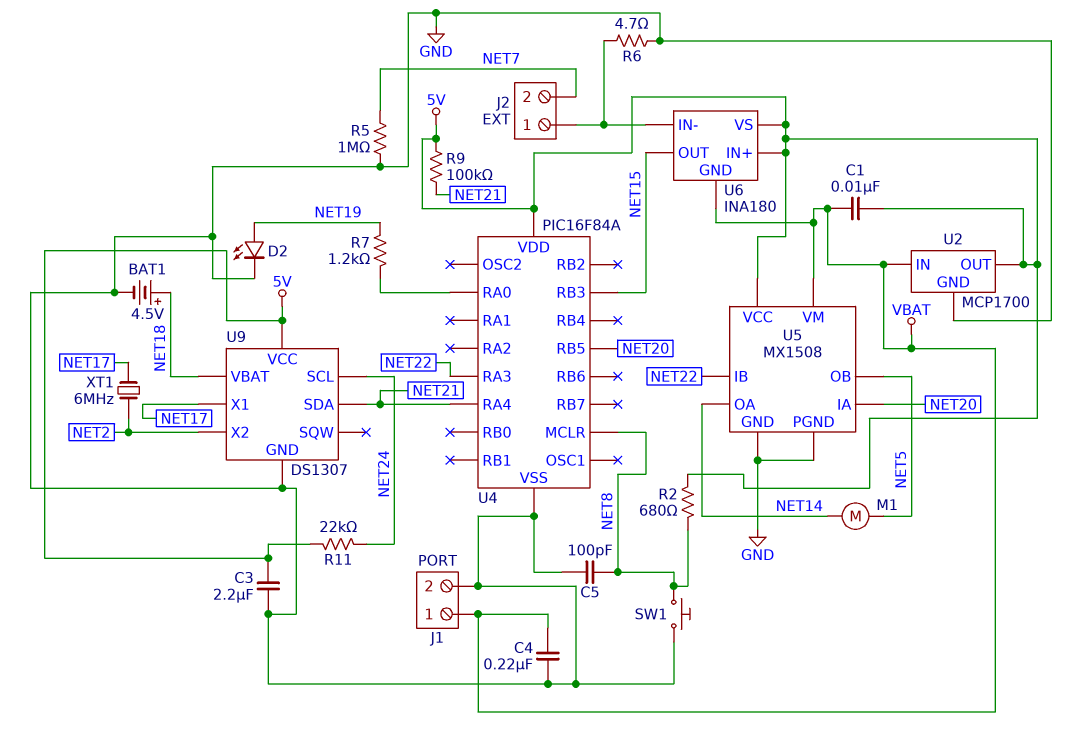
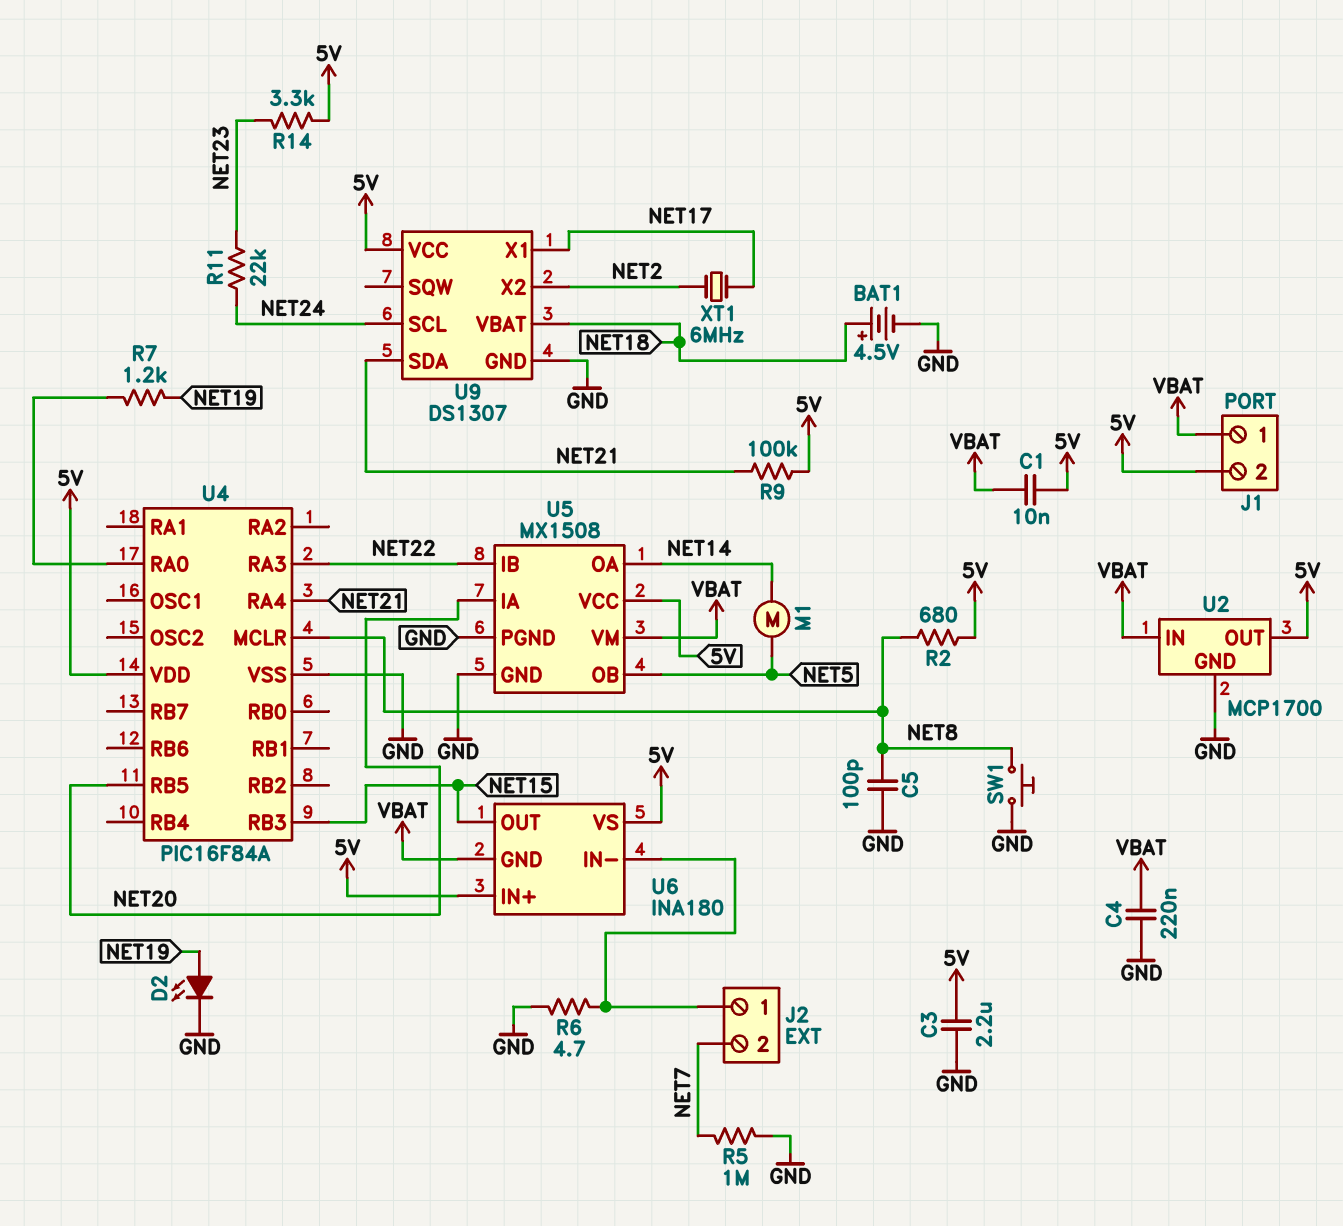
J1 pin 2: GND -> 5V
R11: 22k (5V, NET24) -> 22k (NET23, NET24)
R14: none -> 3.3k (5V, NET23)

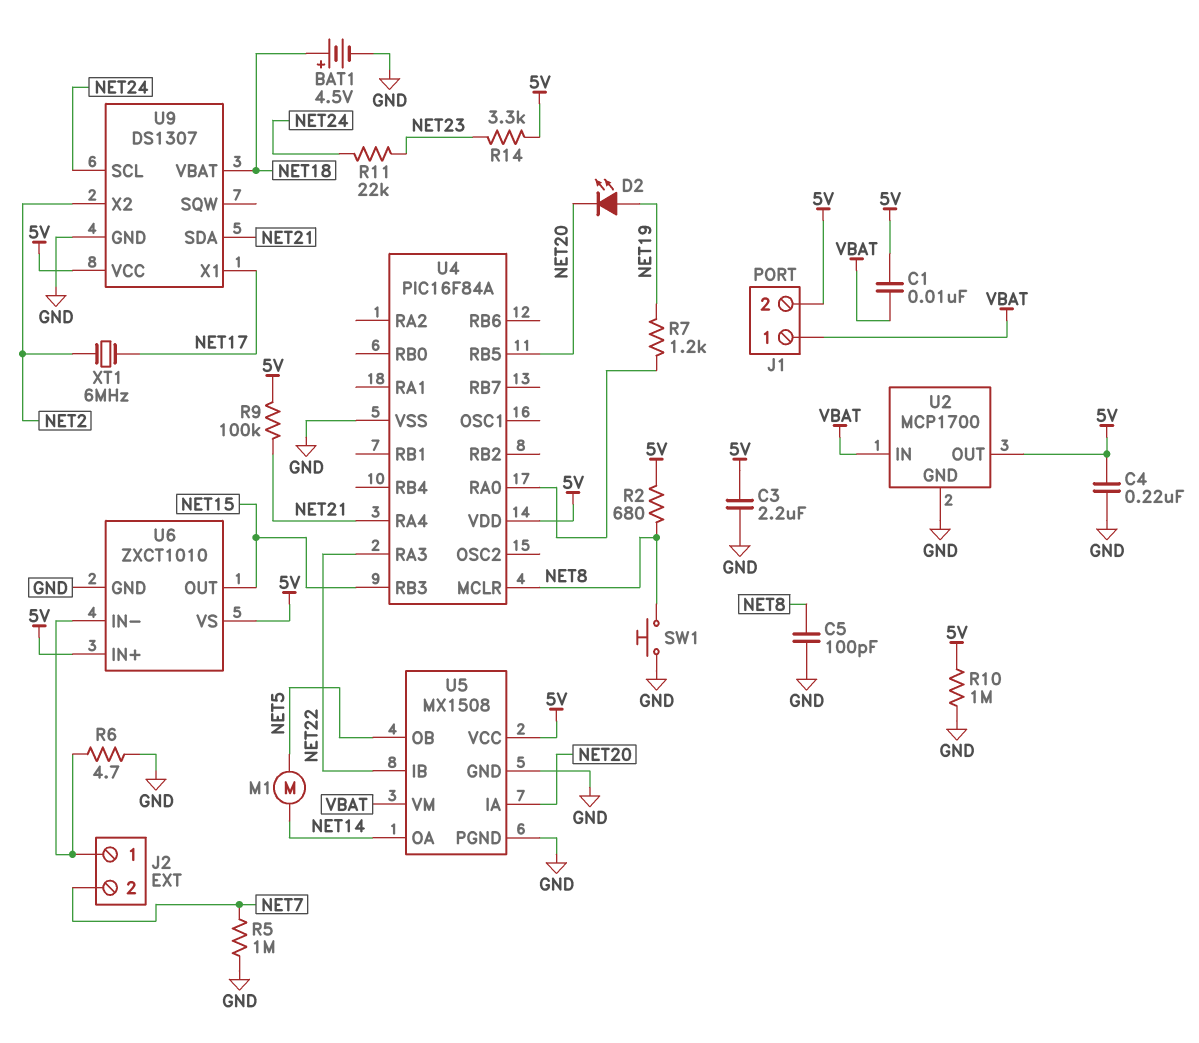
C4: 220nF (GND, VBAT) -> 220nF (5V, GND)
D2: LED (A NET19, K GND) -> LED (A NET19, K NET20)
R10: none -> 1M (5V, GND)
U6: INA180 -> ZXCT1010
U6 pin GND: VBAT -> GND

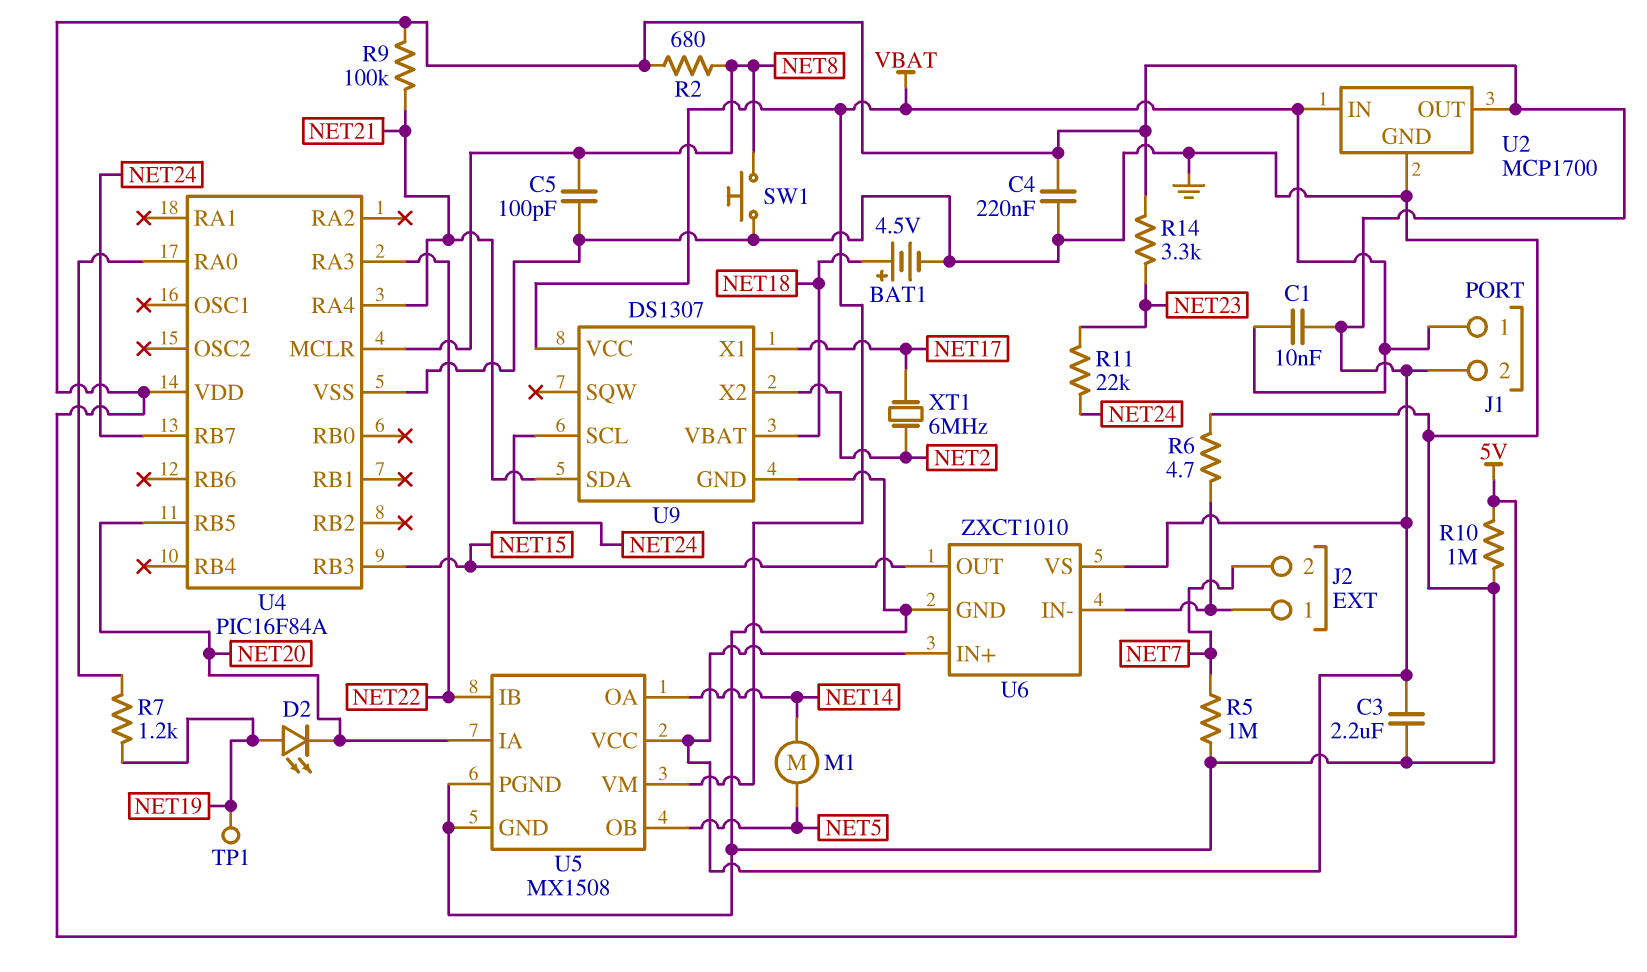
TP1: none -> test point (NET19)
U4 pin RB7: none -> NET24
U9 pin VCC: 5V -> VBAT

